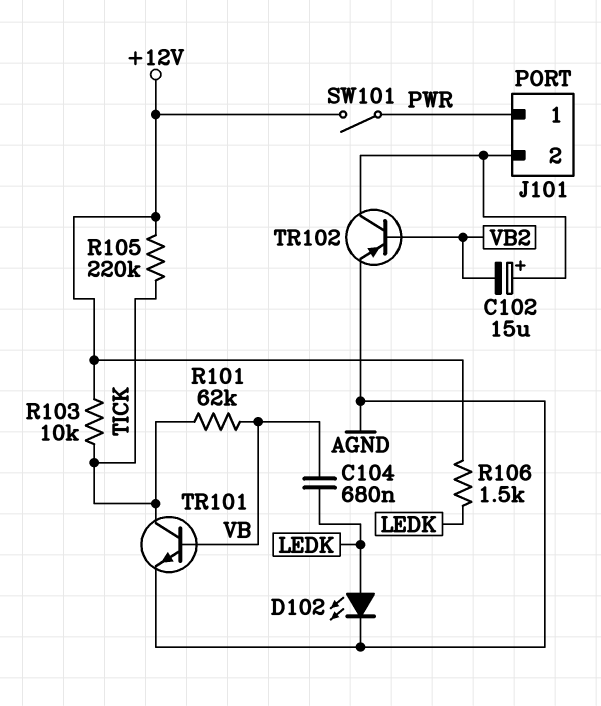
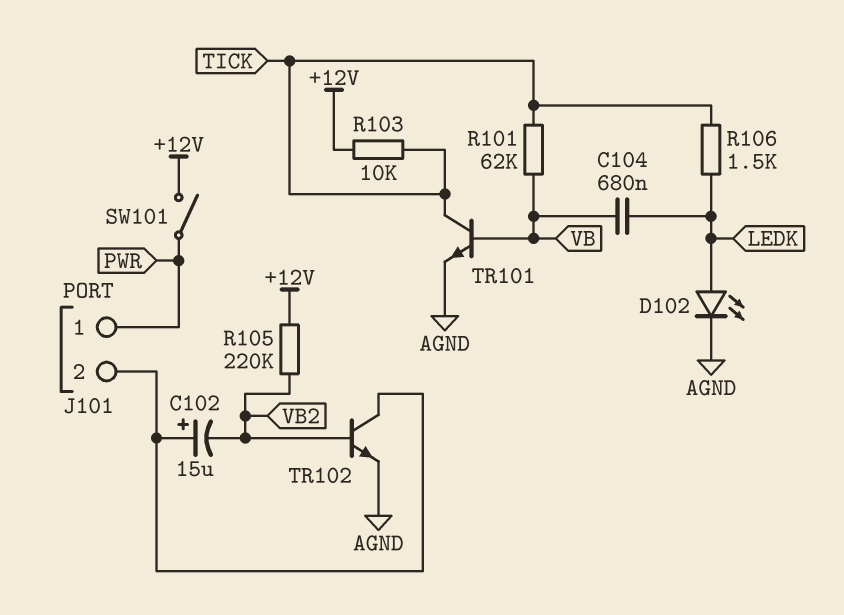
R105: 220k (+12V, TICK) -> 220k (+12V, VB2)
R106: 1.5k (+12V, LEDK) -> 1.5k (LEDK, TICK)
TR102: PNP (B VB2, C J101/2, E AGND) -> NPN (B VB2, C J101/2, E AGND)

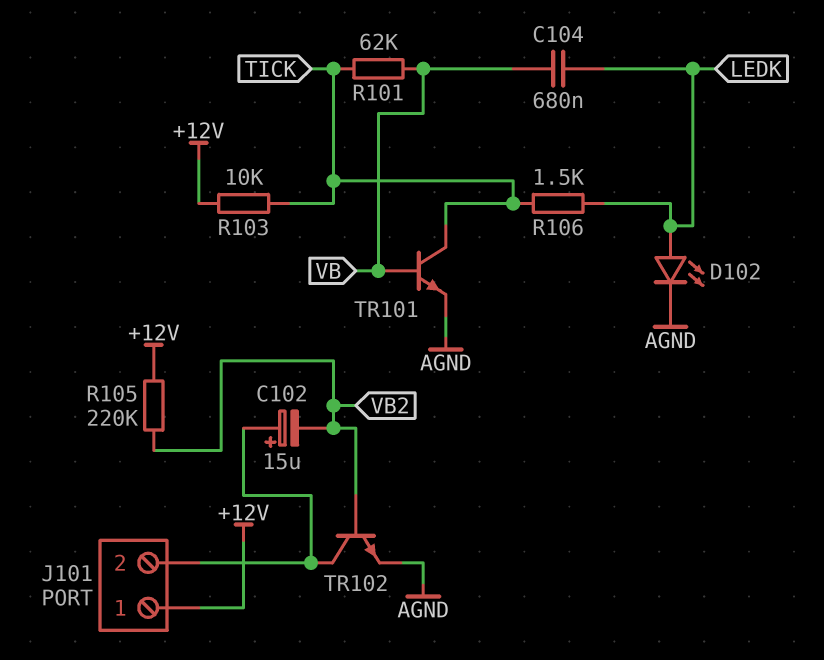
J101 pin 1: PWR -> +12V
SW101: switch (+12V, PWR) -> none

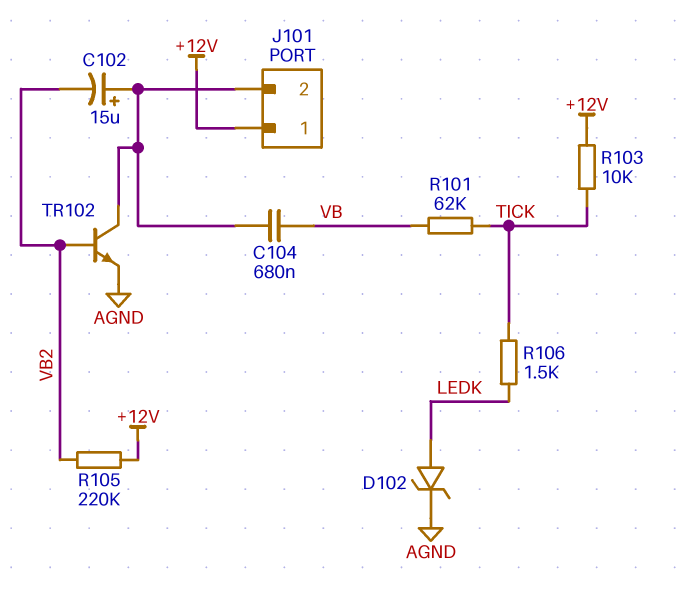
C104: 680nF (LEDK, VB) -> 680nF (J101/2, VB)
D102: LED (A LEDK, K AGND) -> zener (A LEDK, K AGND)
TR101: NPN (B VB, C TICK, E AGND) -> none

